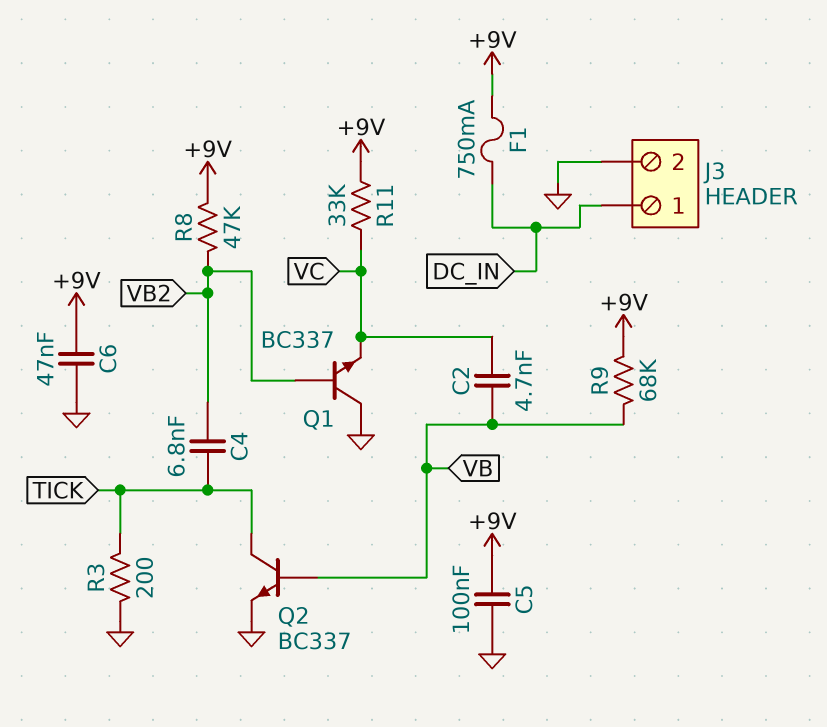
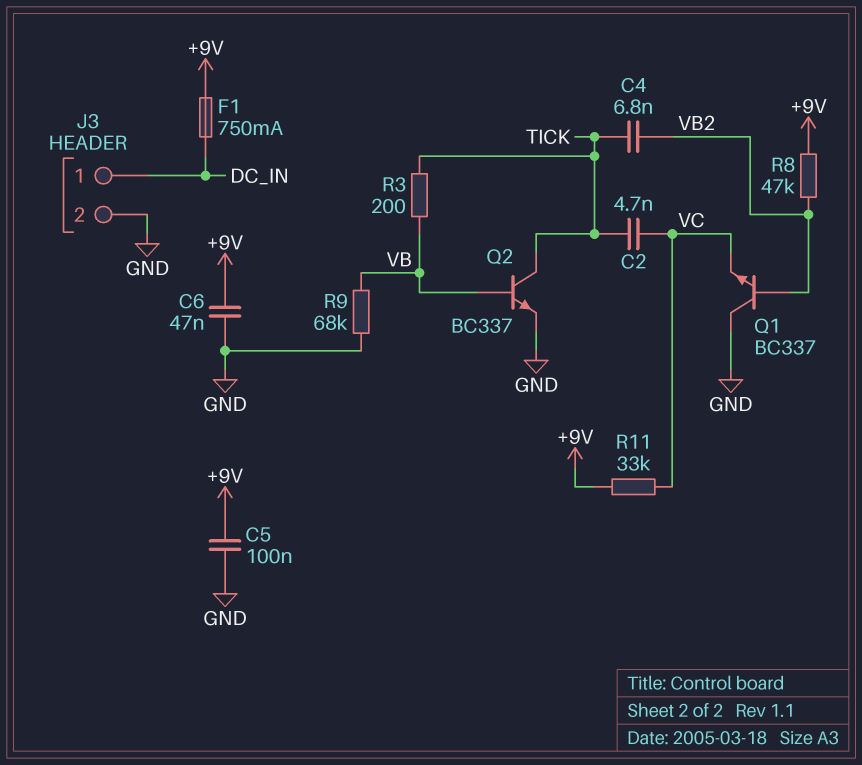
C2: 4.7nF (VB, VC) -> 4.7nF (TICK, VC)
R3: 200 (GND, TICK) -> 200 (TICK, VB)
R9: 68k (+9V, VB) -> 68k (GND, VB)

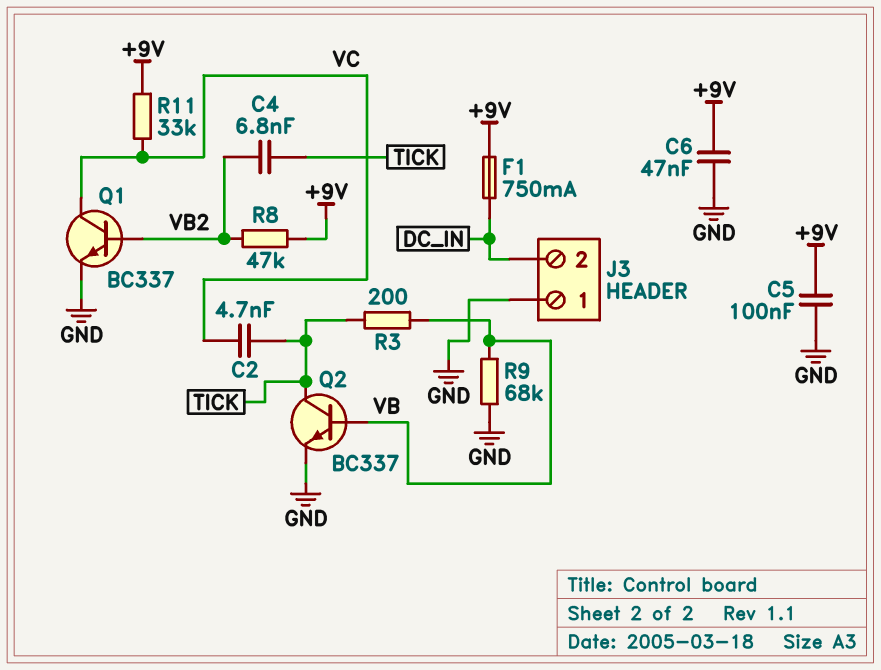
J3 pin 1: DC_IN -> GND
J3 pin 2: GND -> DC_IN
Q1: NPN BC337 (B VB2, C GND, E VC) -> NPN BC337 (B VB2, C VC, E GND)

